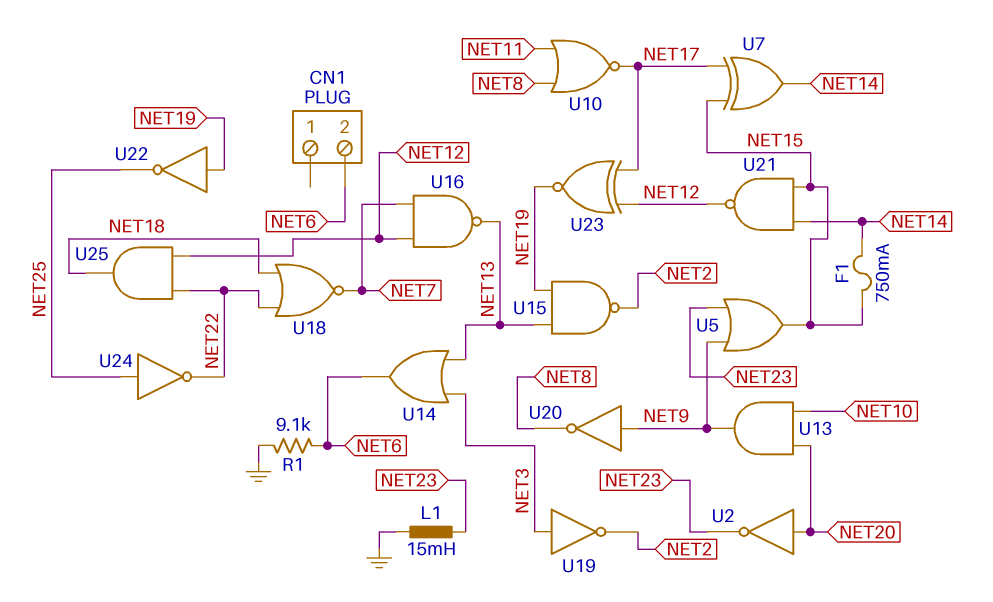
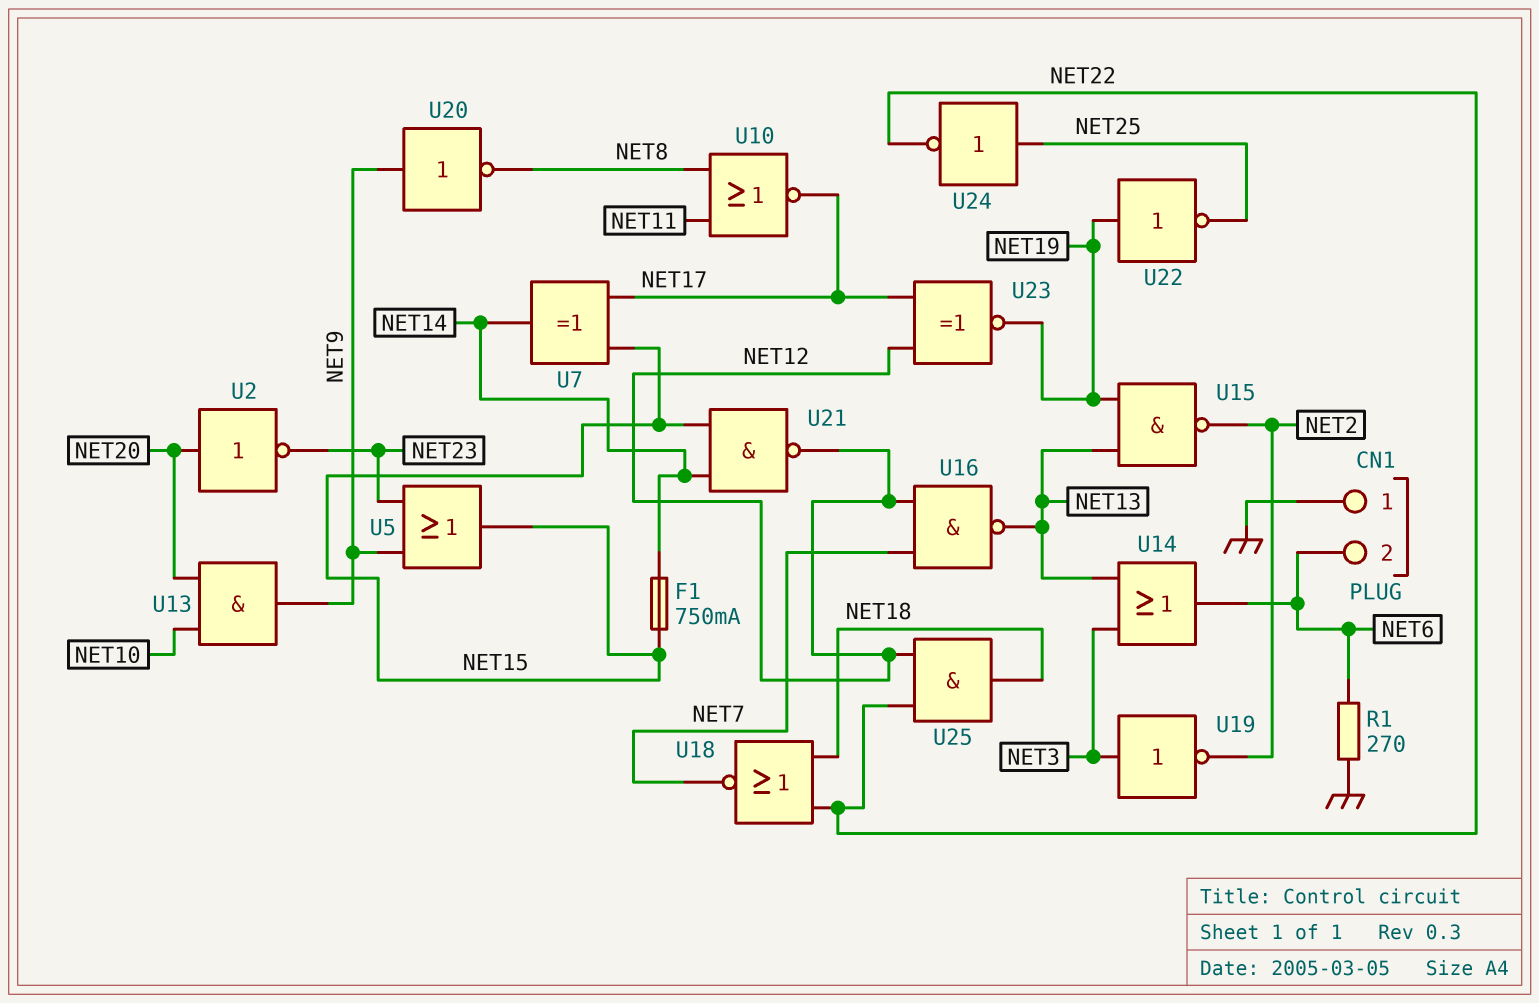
CN1 pin 1: none -> GND
L1: 15mH (GND, NET23) -> none
R1: 9.1k (GND, NET6) -> 270 (GND, NET6)

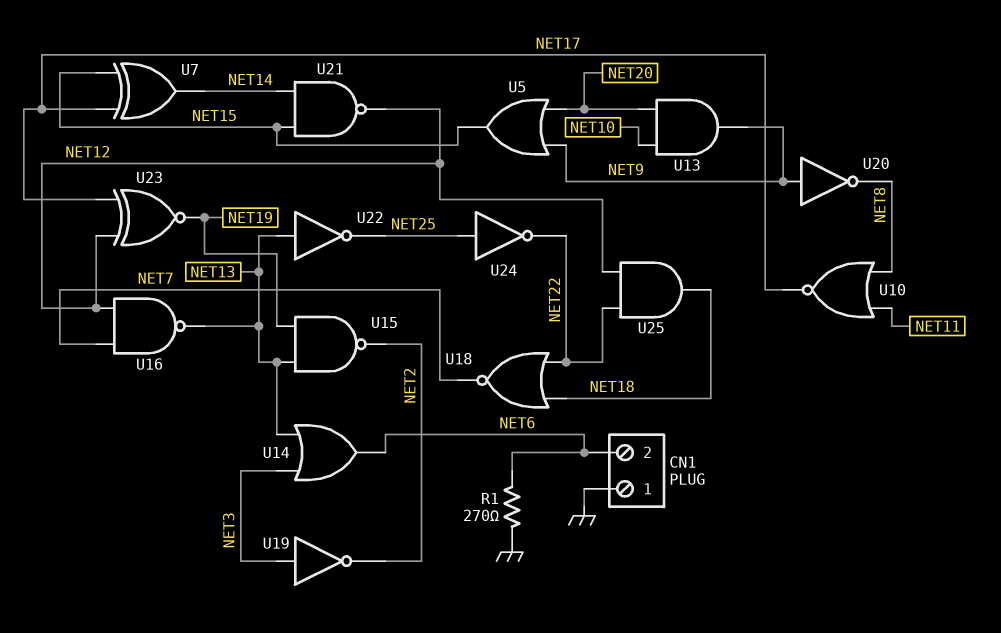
F1: 750mA (NET14, NET15) -> none
U2: NOT (in NET20, out NET23) -> none
U5: OR (in NET9, in NET23, out NET15) -> OR (in NET9, in NET20, out NET15)
U22: NOT (in NET19, out NET25) -> NOT (in NET13, out NET25)

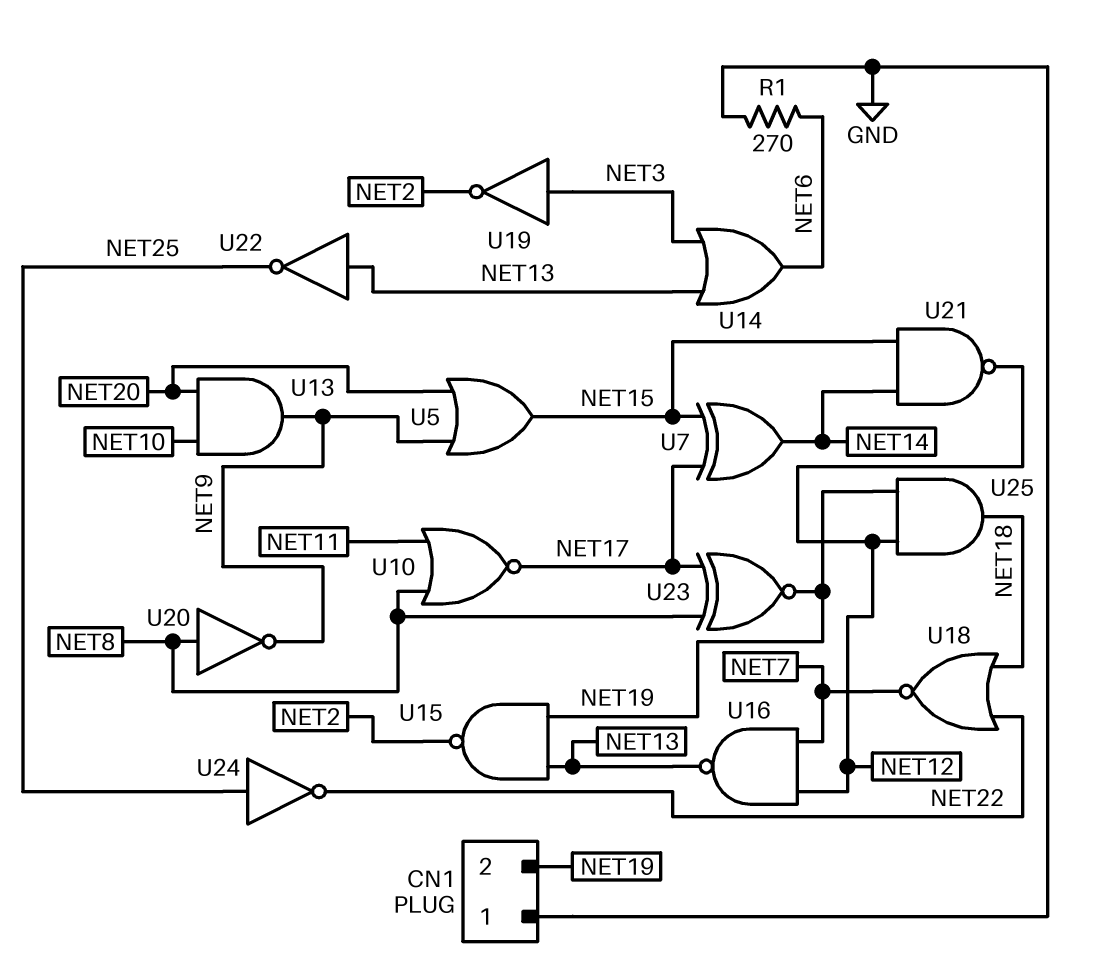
CN1 pin 2: NET6 -> NET19
U20: NOT (in NET9, out NET8) -> NOT (in NET8, out NET9)
U23: XNOR (in NET12, in NET17, out NET19) -> XNOR (in NET8, in NET17, out NET19)
U25: AND (in NET12, in NET22, out NET18) -> AND (in NET12, in NET19, out NET18)

